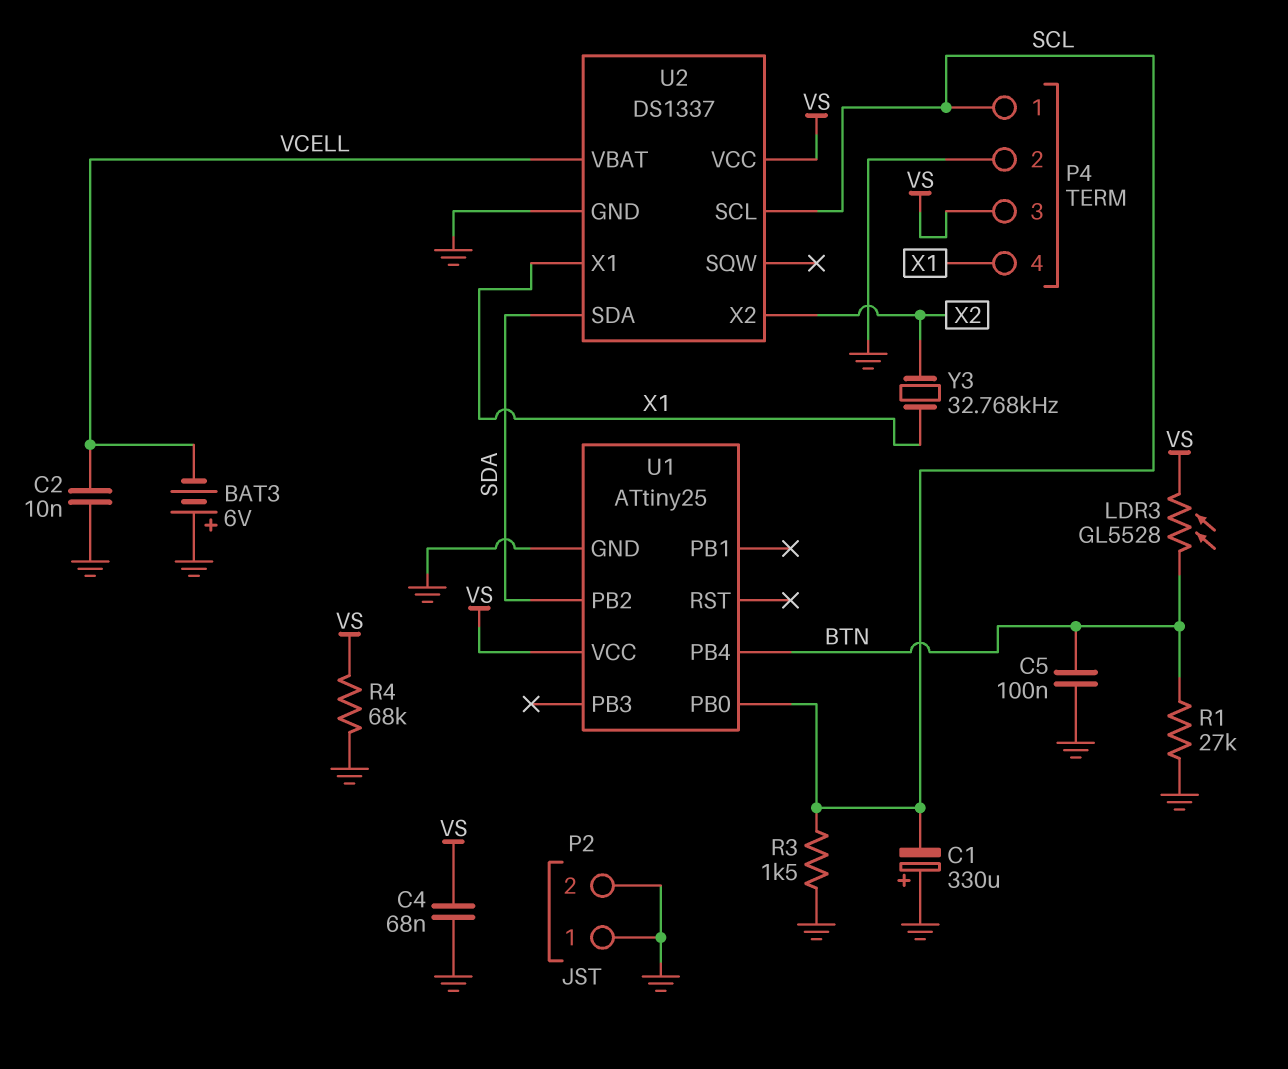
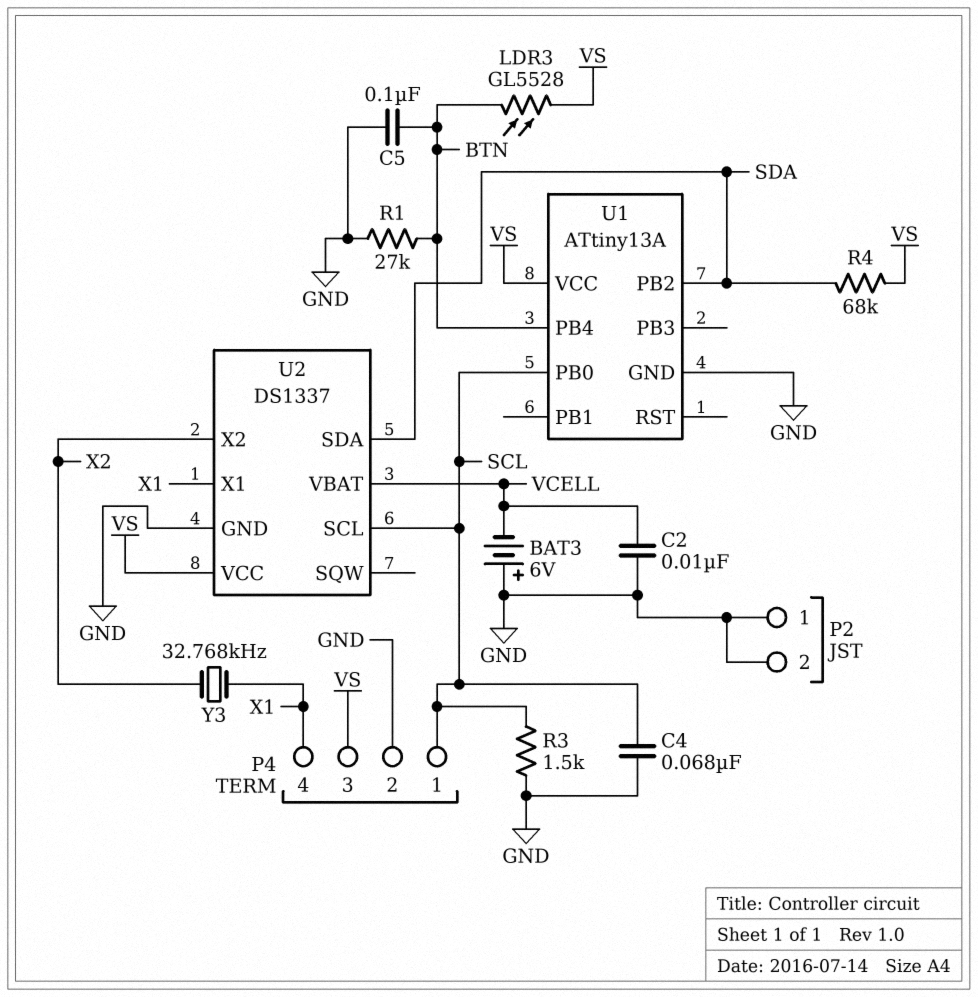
C1: 330uF (plus GND, minus SCL) -> none
C4: 68nF (GND, VS) -> 68nF (GND, SCL)
R4: 68k (GND, VS) -> 68k (SDA, VS)
U1: ATtiny25 -> ATtiny13A

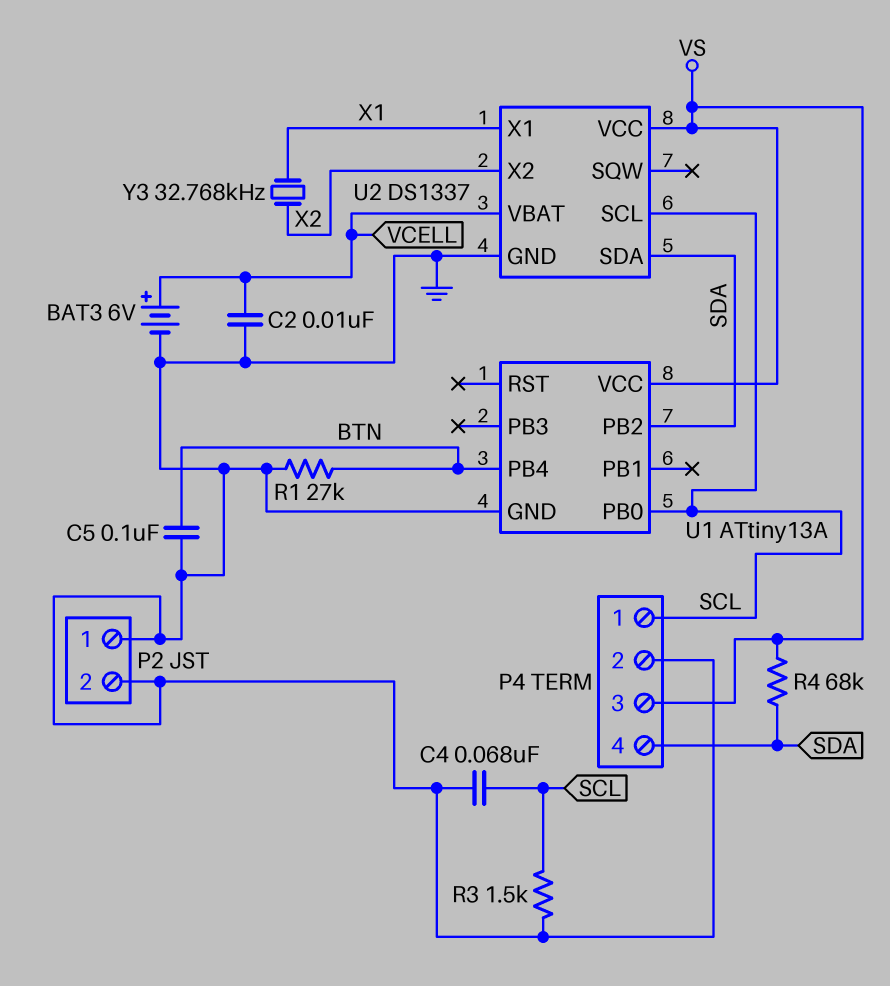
BAT3: 6V (plus GND, minus VCELL) -> 6V (plus VCELL, minus GND)
LDR3: GL5528 (BTN, VS) -> none
P4 pin 4: X1 -> SDA

